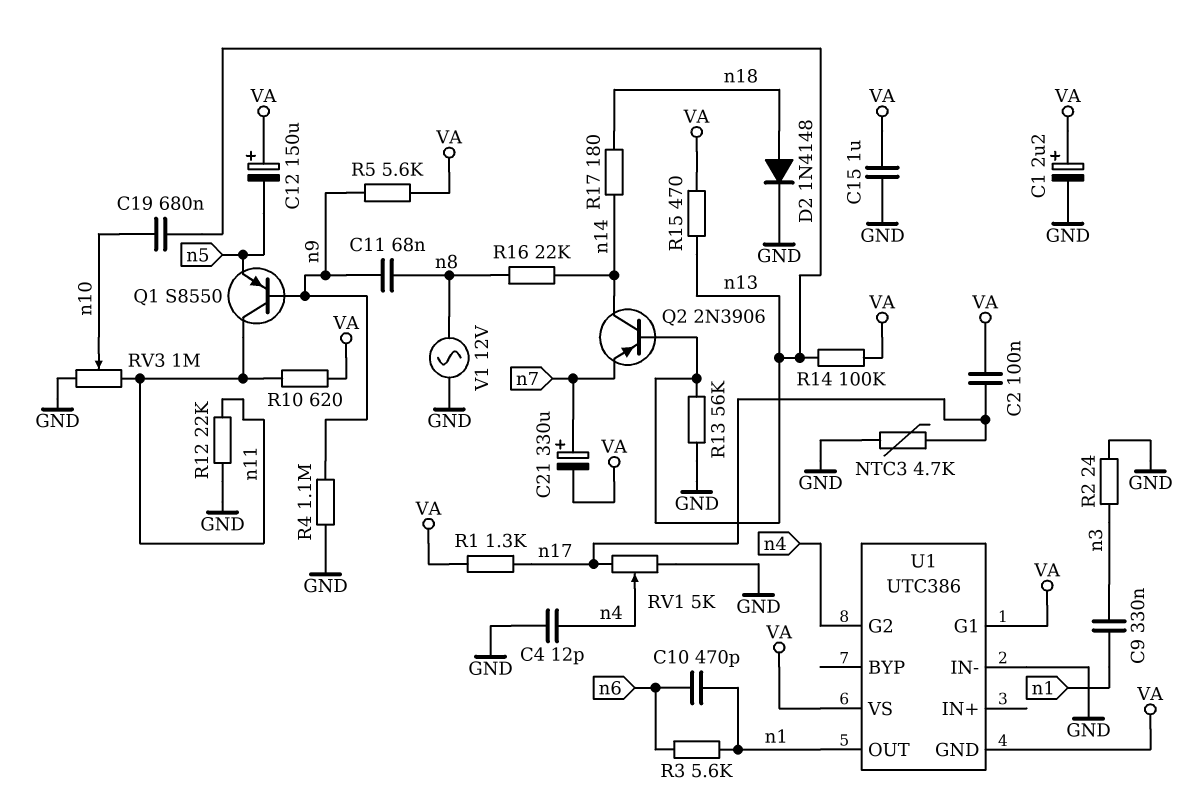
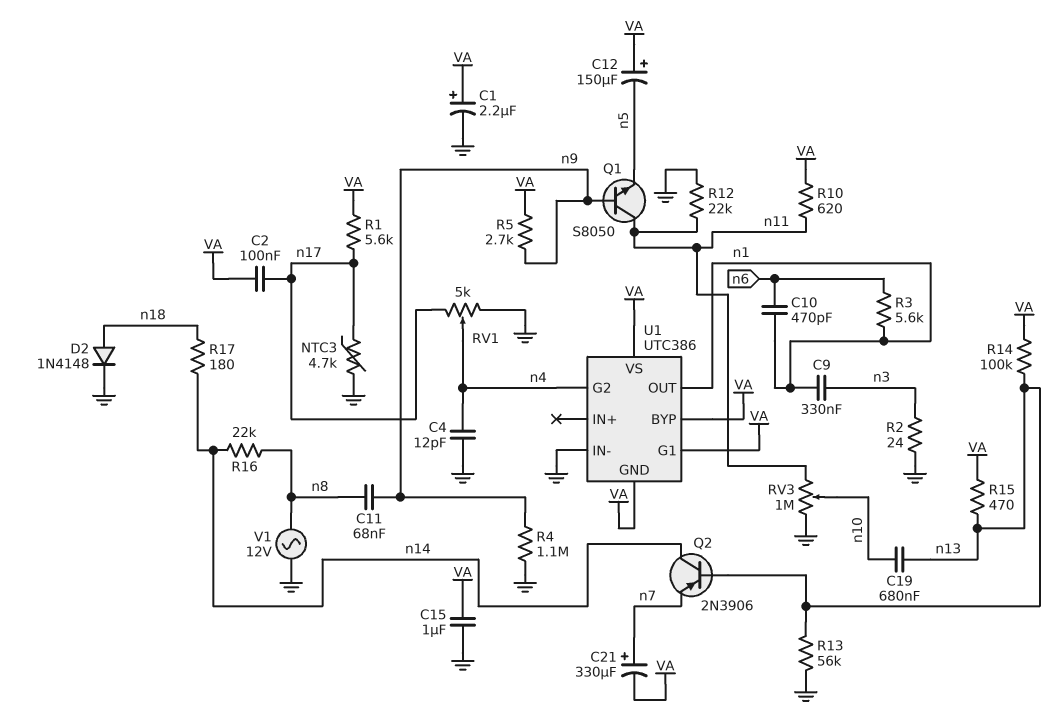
Q1: PNP S8550 (B n9, C n11, E n5) -> NPN S8050 (B n9, C n11, E n5)
R1: 1.3k (VA, n17) -> 5.6k (VA, n17)
R5: 5.6k (VA, n9) -> 2.7k (VA, n9)
U1 pin BYP: none -> VA

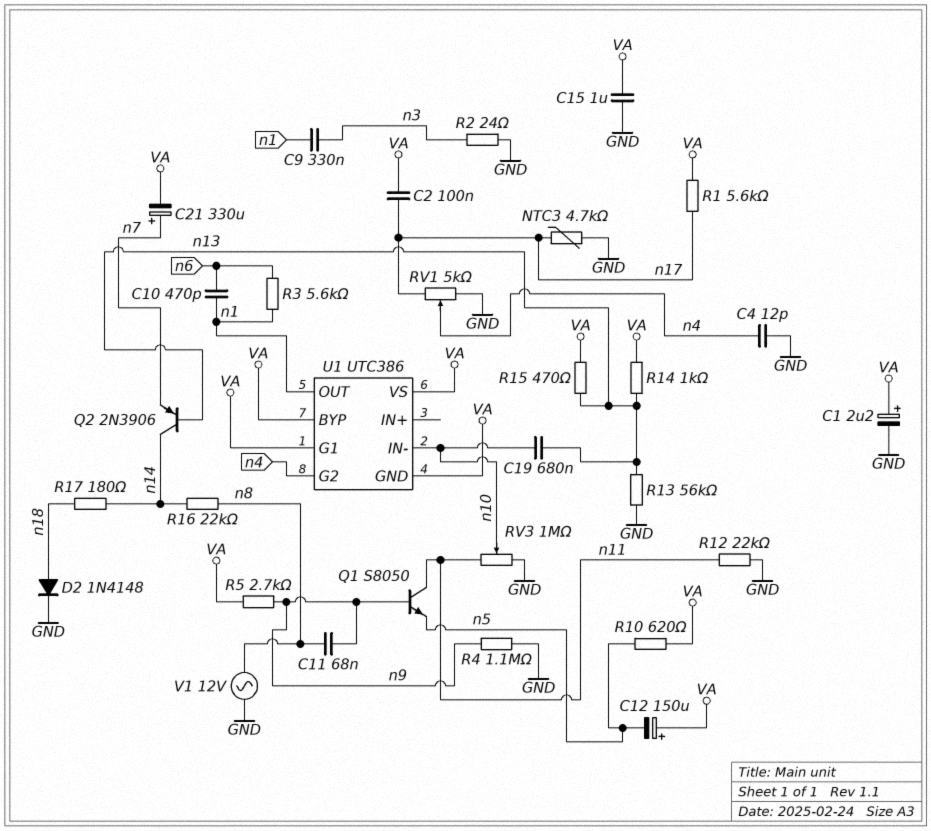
R10: 620 (VA, n11) -> 620 (VA, n5)
R14: 100k (VA, n13) -> 1k (VA, n13)
U1 pin IN-: GND -> n10

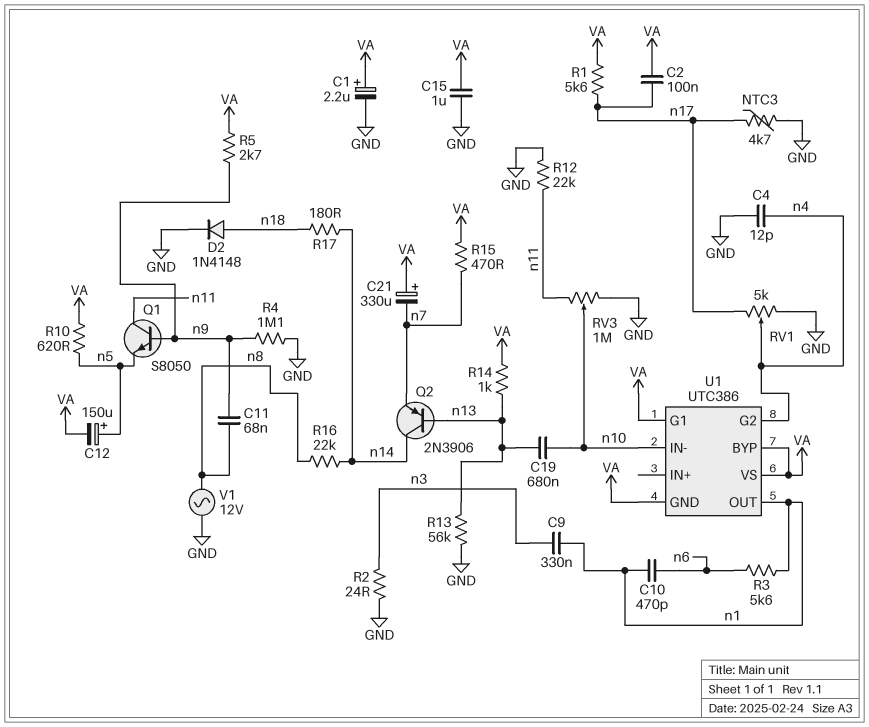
C12: 150uF (plus VA, minus n5) -> 150uF (plus n5, minus VA)
C21: 330uF (plus n7, minus VA) -> 330uF (plus VA, minus n7)
R15: 470 (VA, n13) -> 470 (VA, n7)

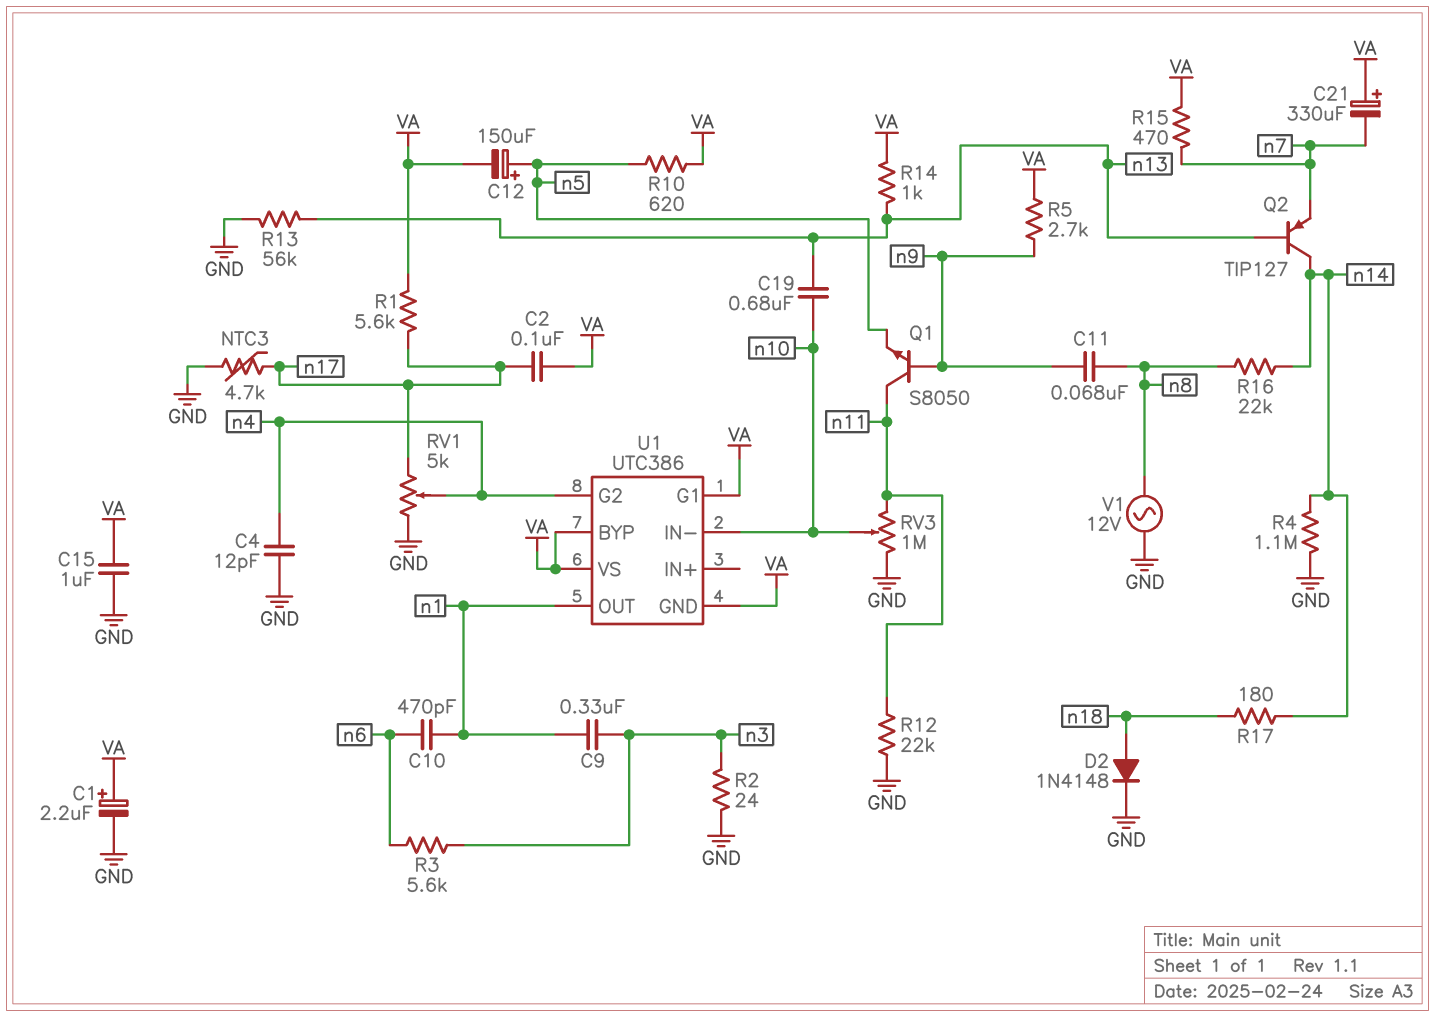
Q2: PNP 2N3906 (B n13, C n14, E n7) -> PNP TIP127 (B n13, C n14, E n7)
R3: 5.6k (n1, n6) -> 5.6k (n3, n6)
R4: 1.1M (GND, n9) -> 1.1M (GND, n14)

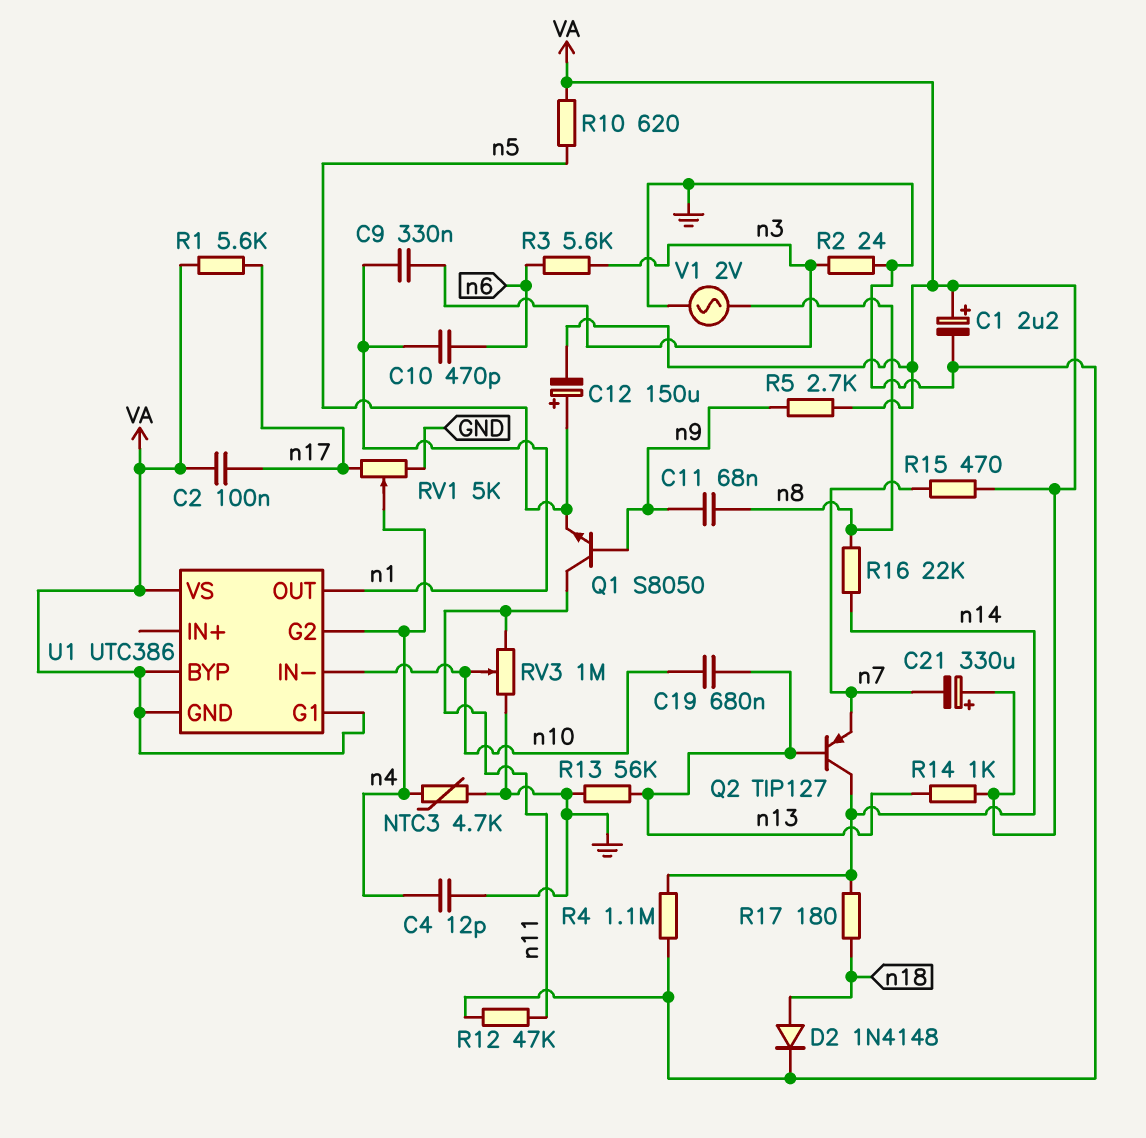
C15: 1uF (GND, VA) -> none
NTC3: 4.7k (GND, n17) -> 4.7k (GND, n4)
R12: 22k (GND, n11) -> 47k (GND, n11)
V1: AC 12V (GND, n8) -> AC 2V (GND, n8)

